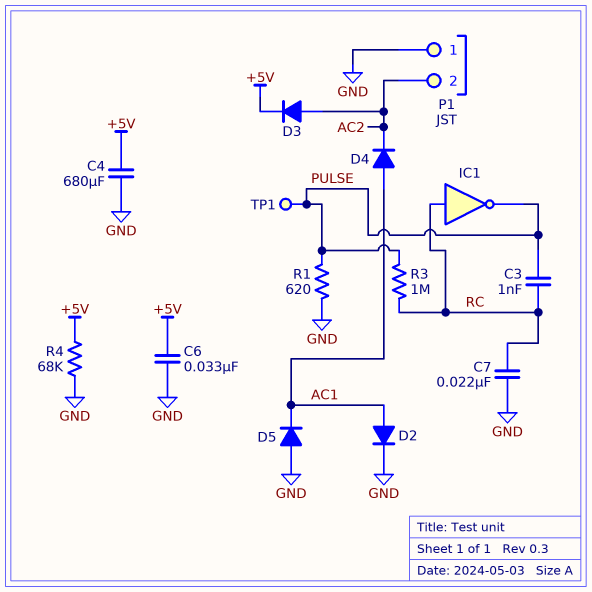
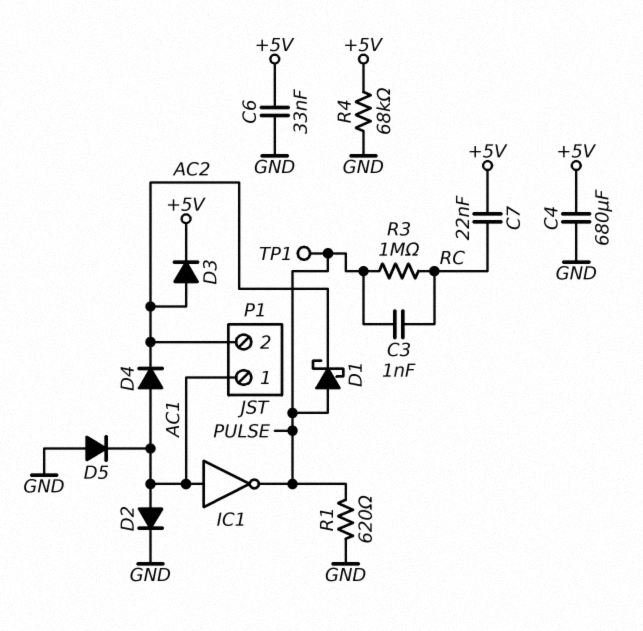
C7: 22nF (GND, RC) -> 22nF (+5V, RC)
D1: none -> schottky (A PULSE, K AC2)
IC1: NOT (in RC, out PULSE) -> NOT (in AC1, out PULSE)
P1 pin 1: GND -> AC1

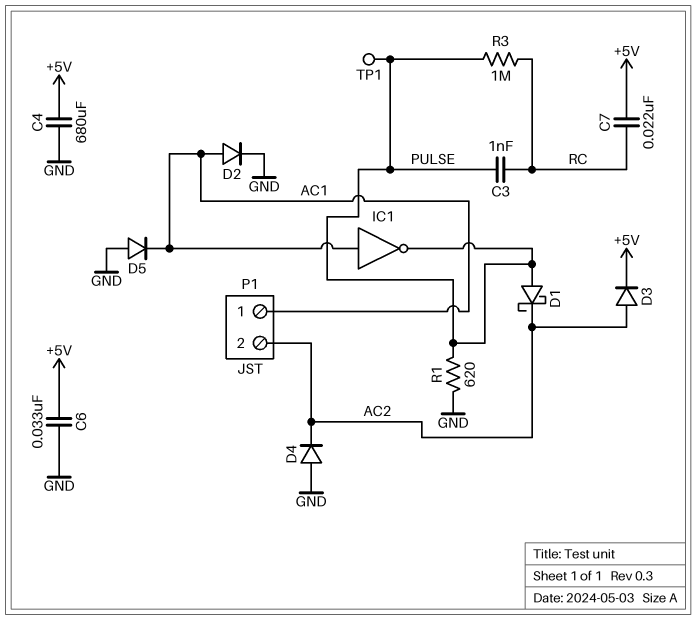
D4: diode (A AC1, K AC2) -> diode (A GND, K AC2)
R4: 68k (+5V, GND) -> none

